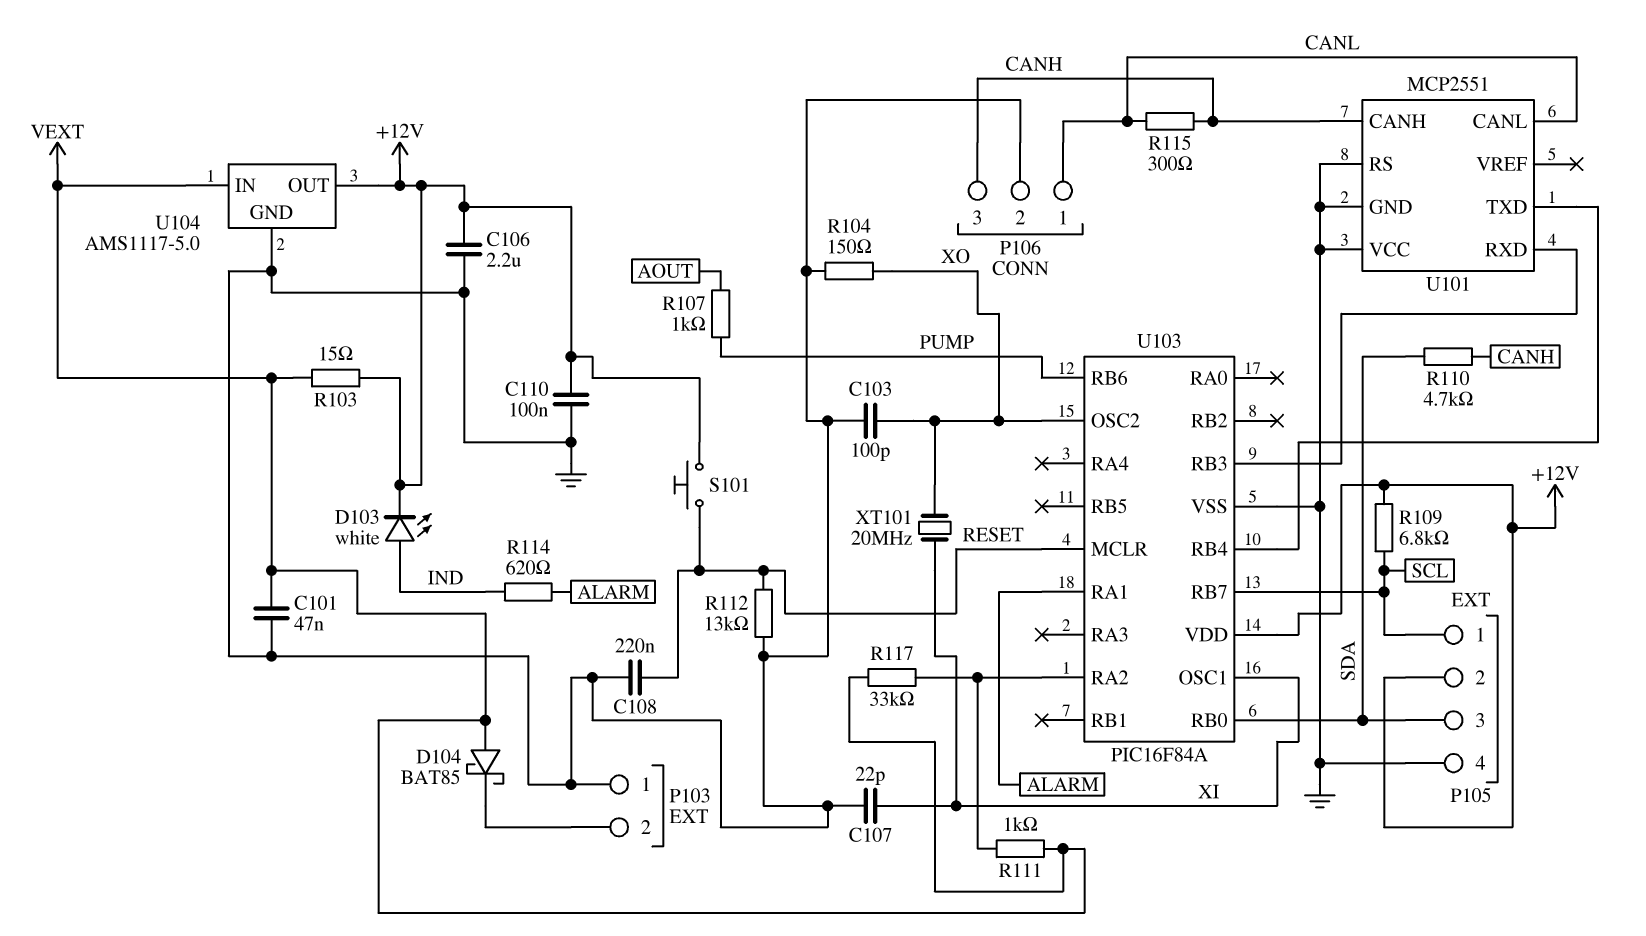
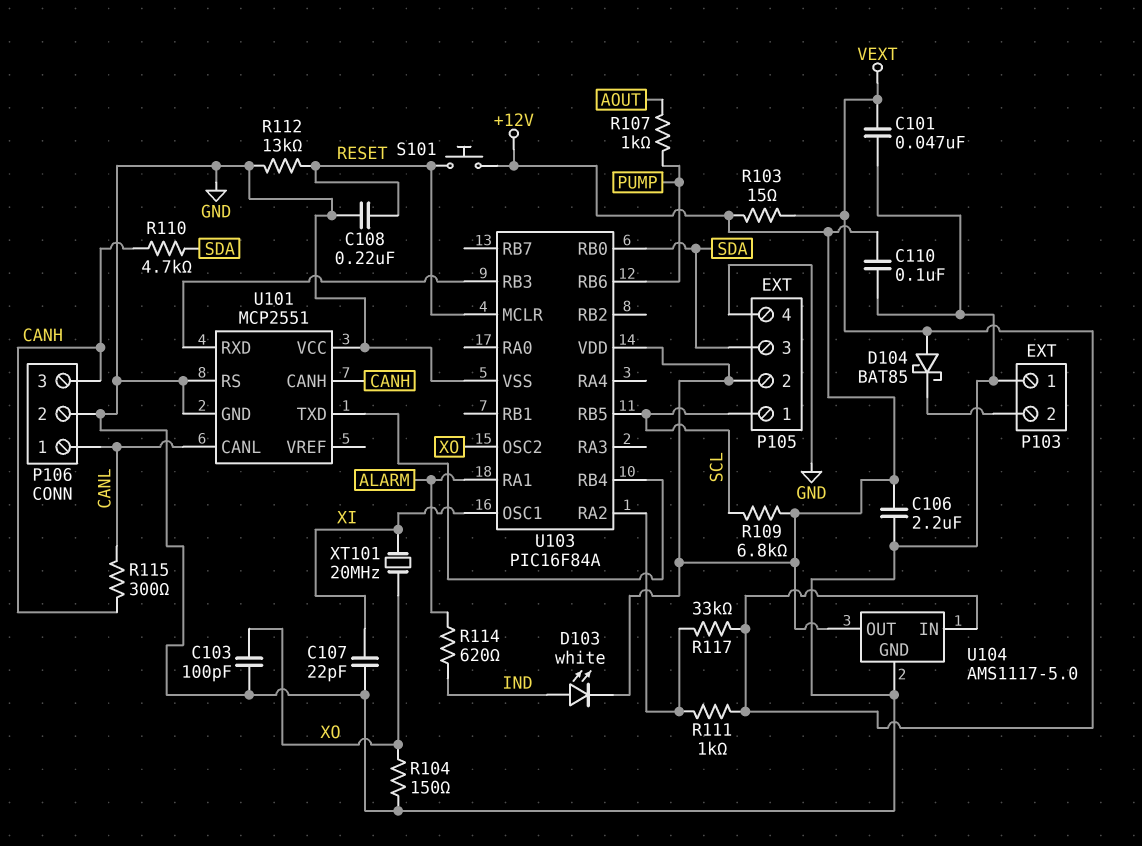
U103 pin RB5: none -> SCL
U103 pin RB7: SCL -> none

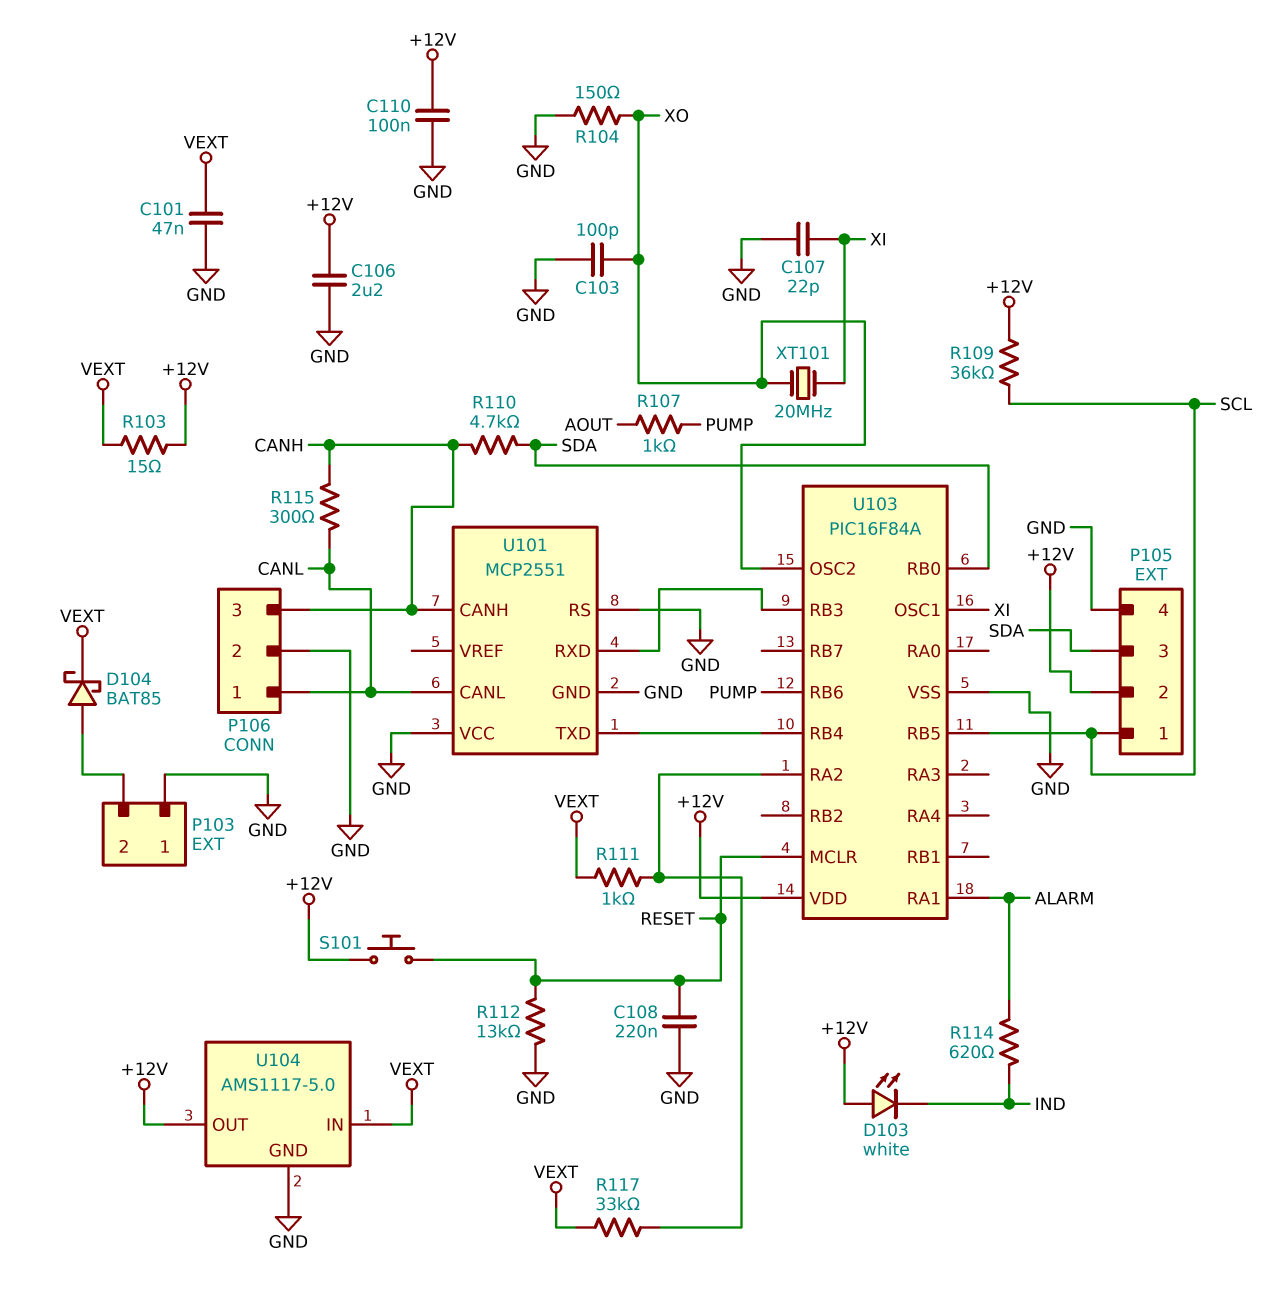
D103: LED white (A IND, K +12V) -> LED white (A +12V, K IND)
D104: schottky BAT85 (A VEXT, K P103/2) -> schottky BAT85 (A P103/2, K VEXT)
R109: 6.8k (+12V, SCL) -> 36k (+12V, SCL)

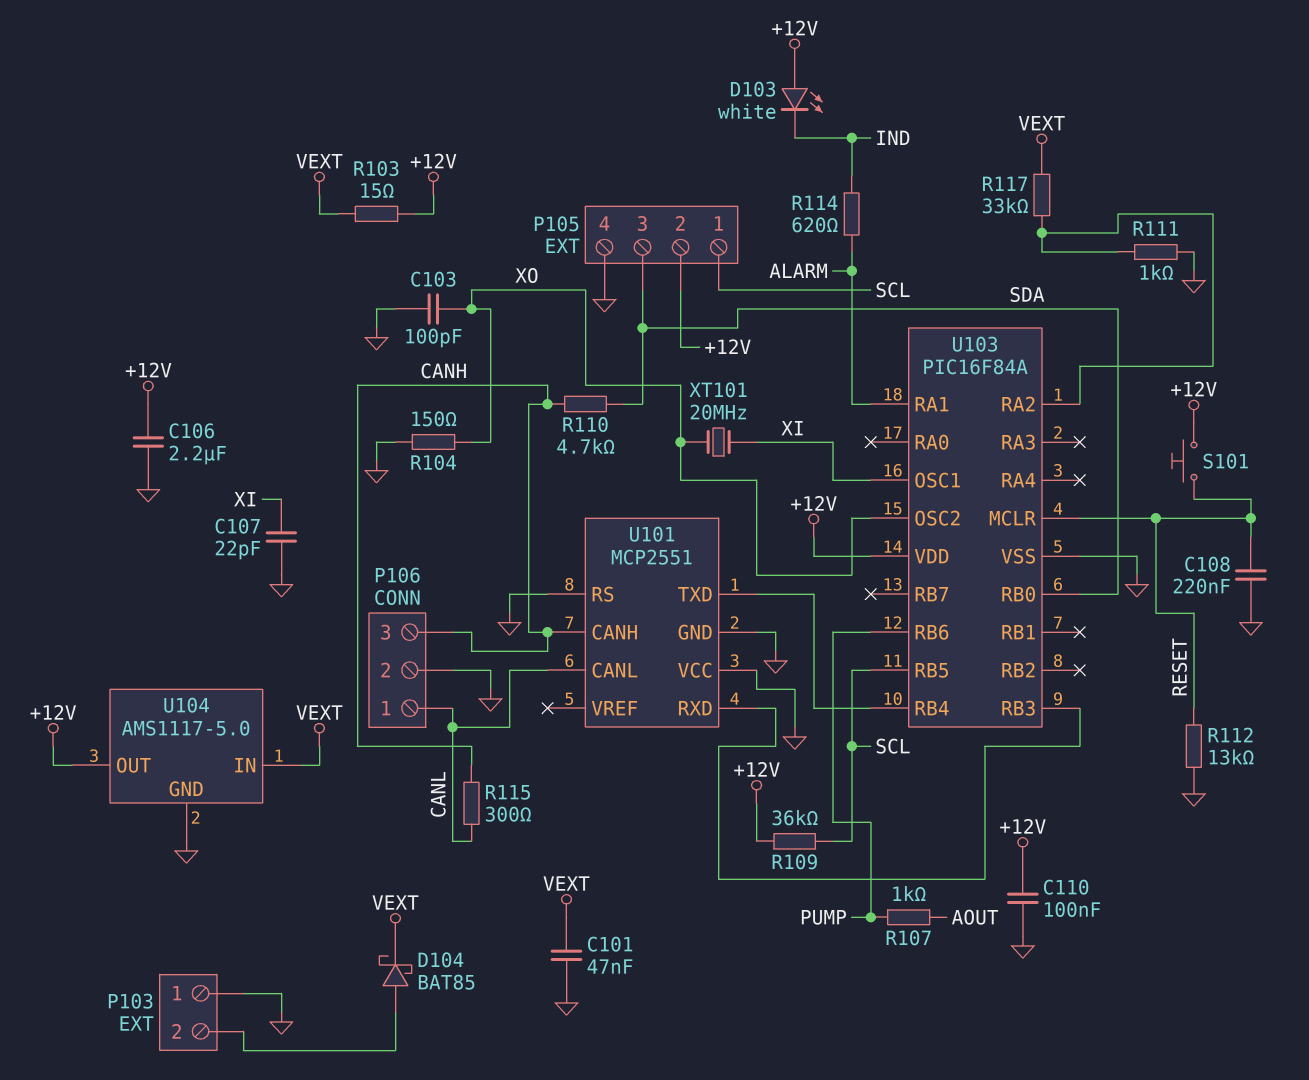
R111: 1k (U103/RA2, VEXT) -> 1k (GND, U103/RA2)

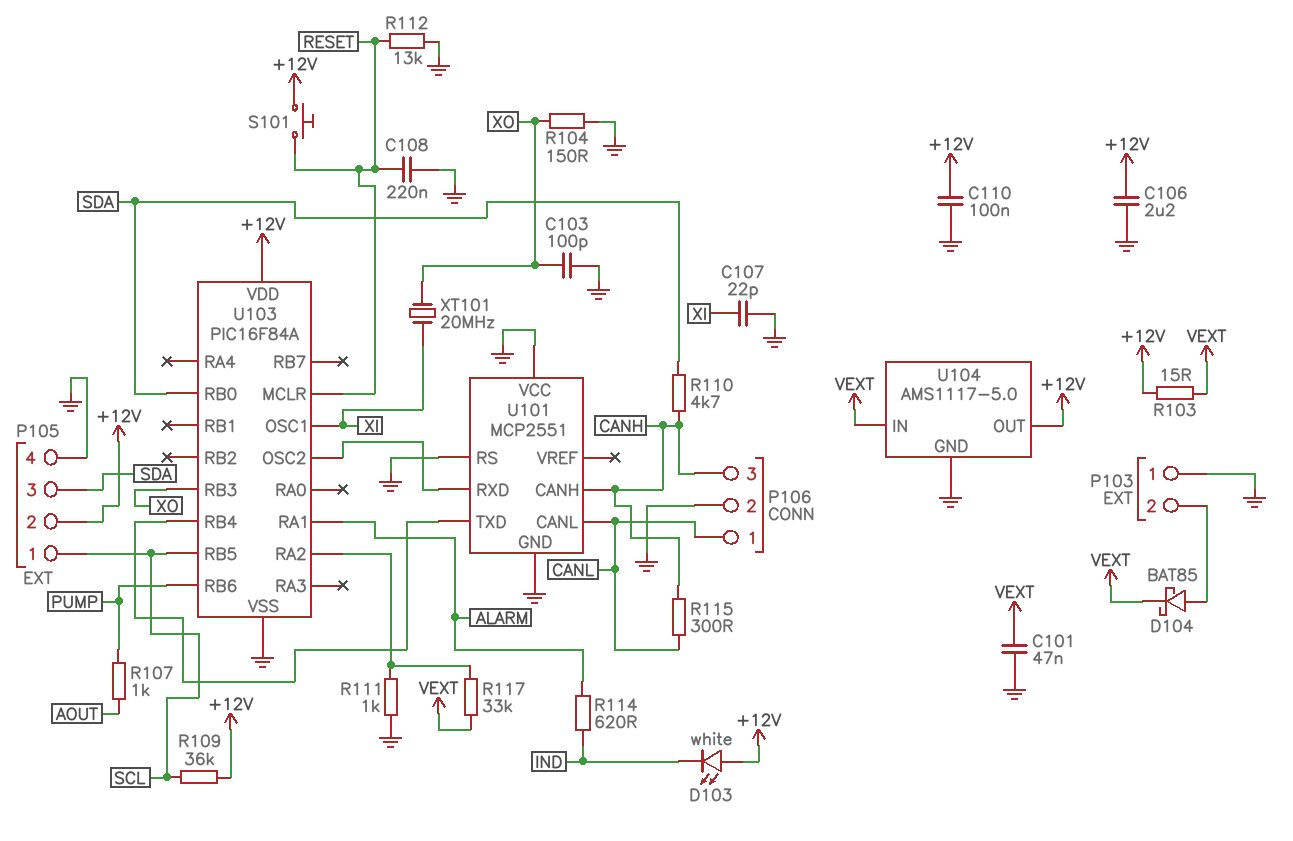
U103 pin OSC2: XO -> U101/RXD
U103 pin RB3: U101/RXD -> XO

